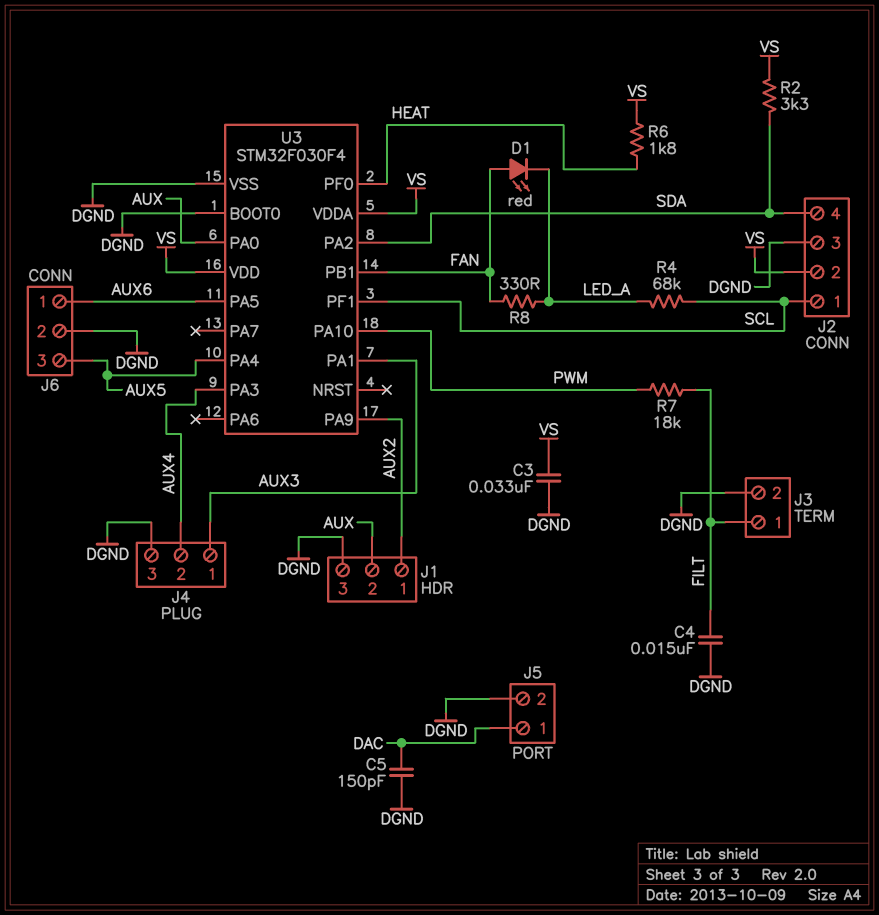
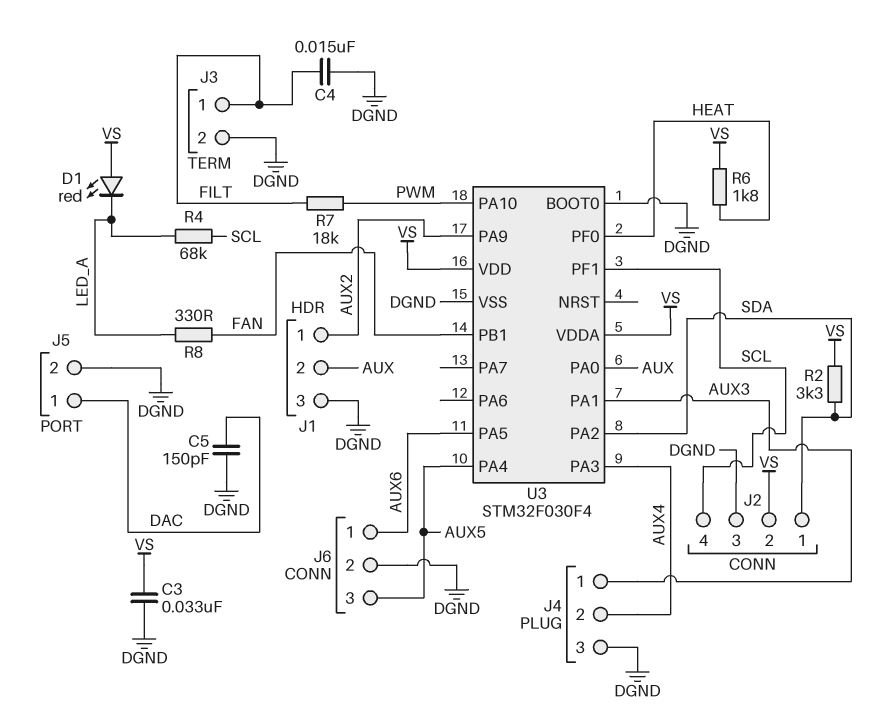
D1: LED red (A FAN, K LED_A) -> LED red (A VS, K LED_A)
J2 pin 1: SCL -> SDA
J2 pin 4: SDA -> SCL

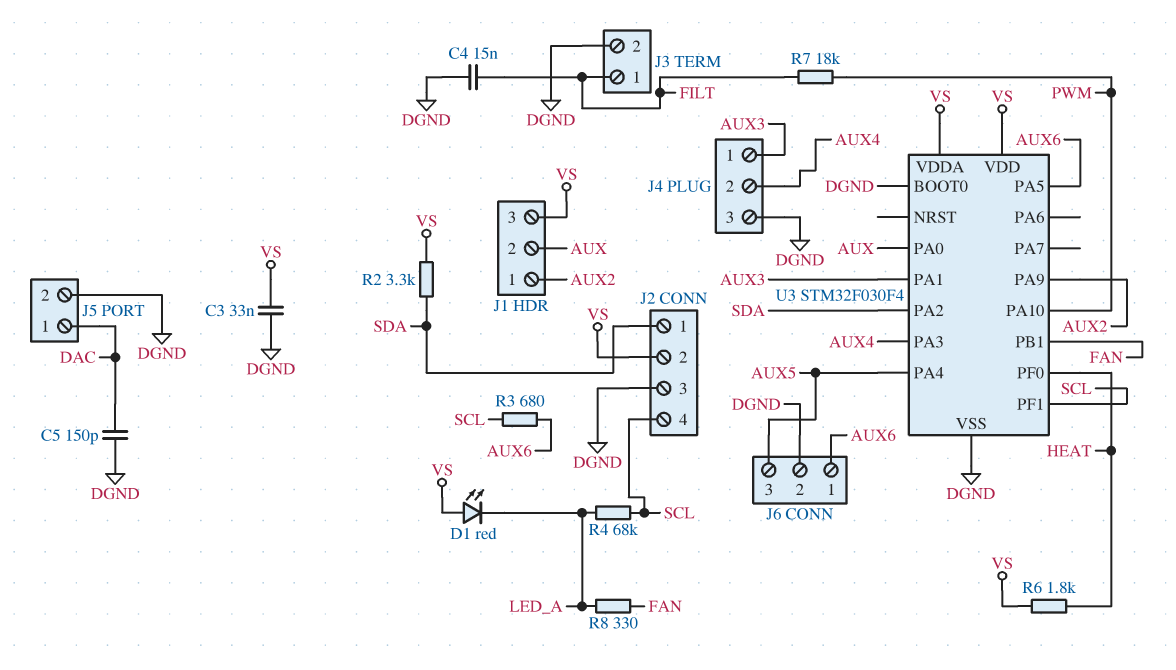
J1 pin 3: DGND -> VS
R3: none -> 680 (AUX6, SCL)

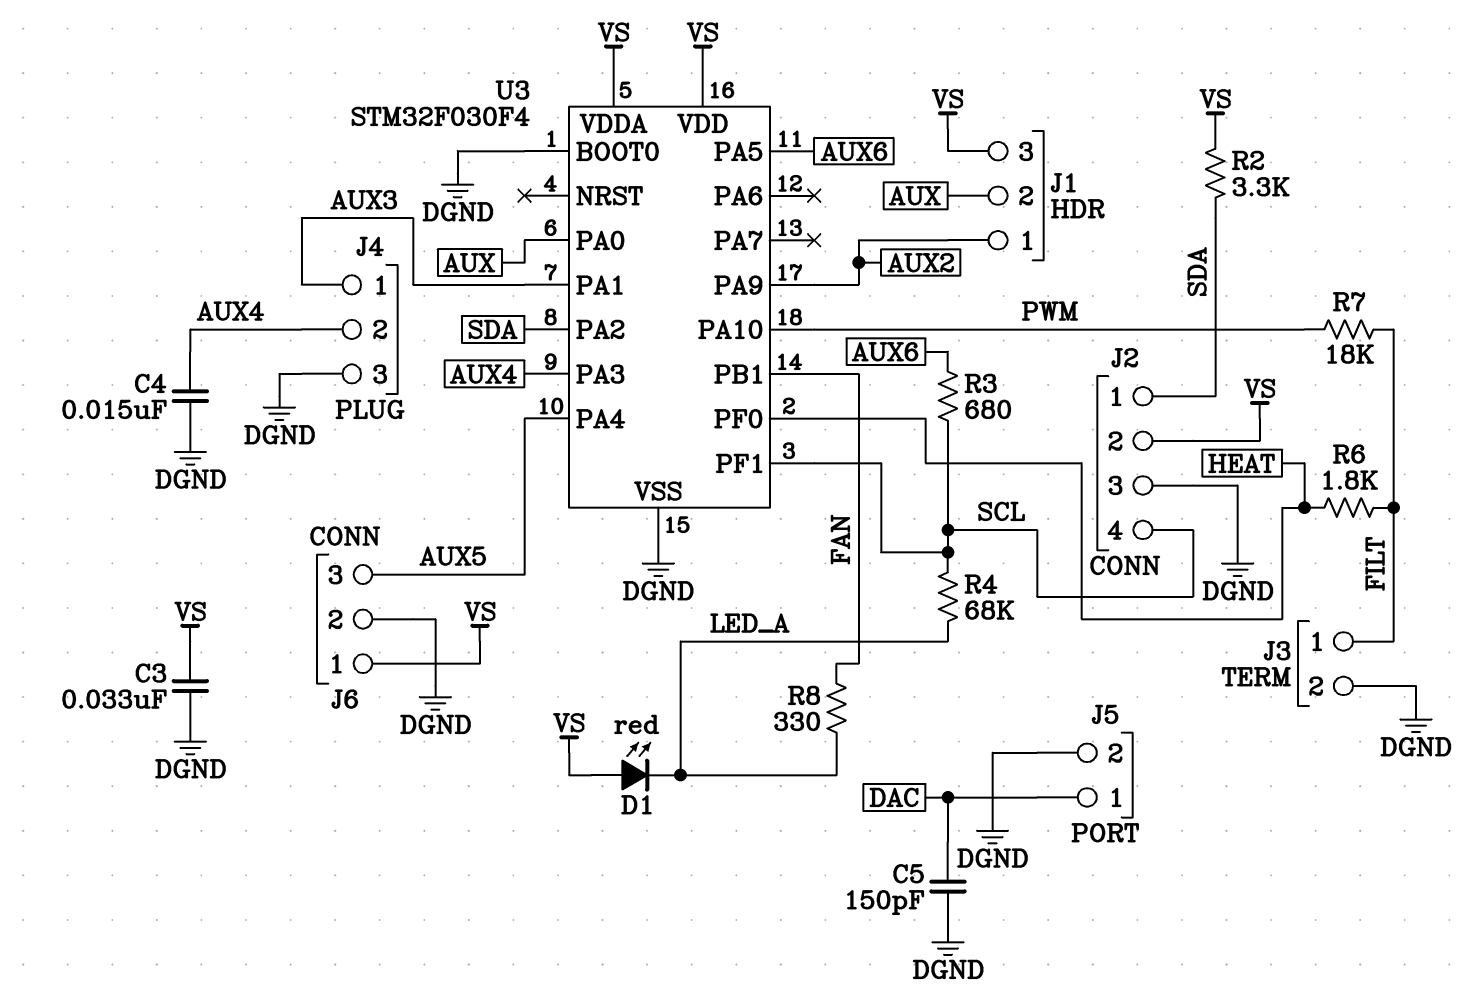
C4: 15nF (DGND, FILT) -> 15nF (AUX4, DGND)
J6 pin 1: AUX6 -> VS
R6: 1.8k (HEAT, VS) -> 1.8k (FILT, HEAT)

